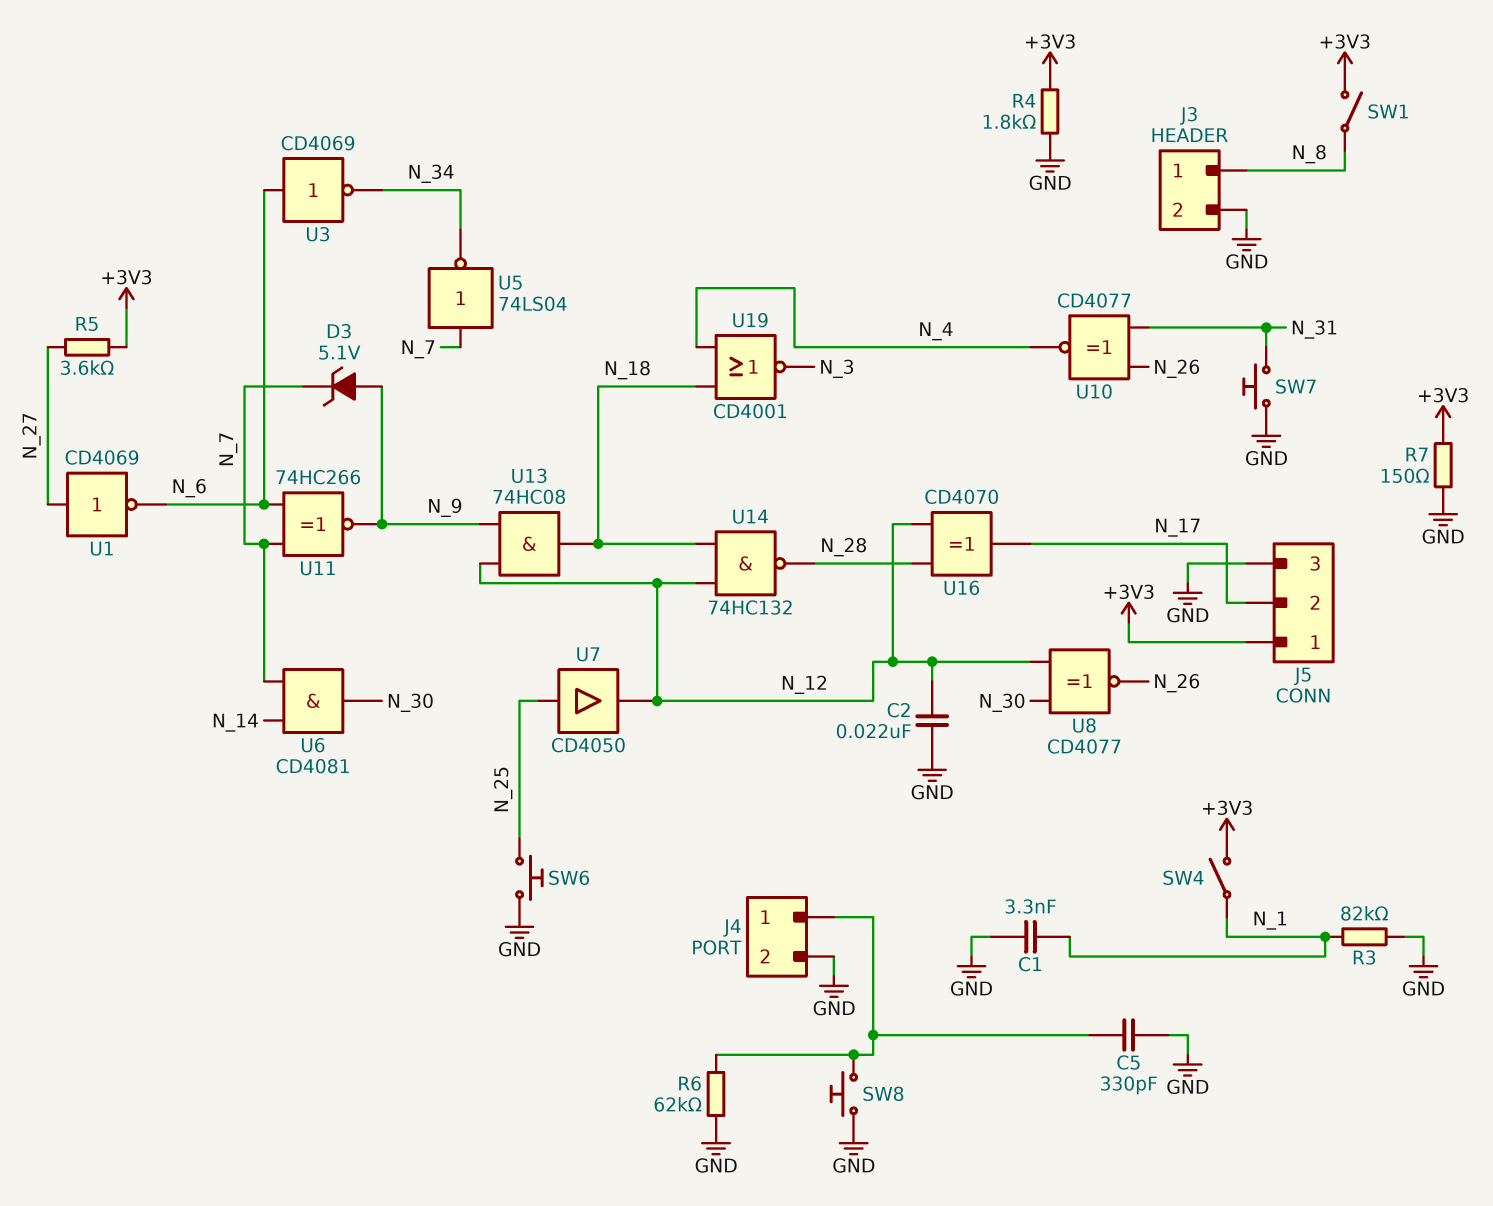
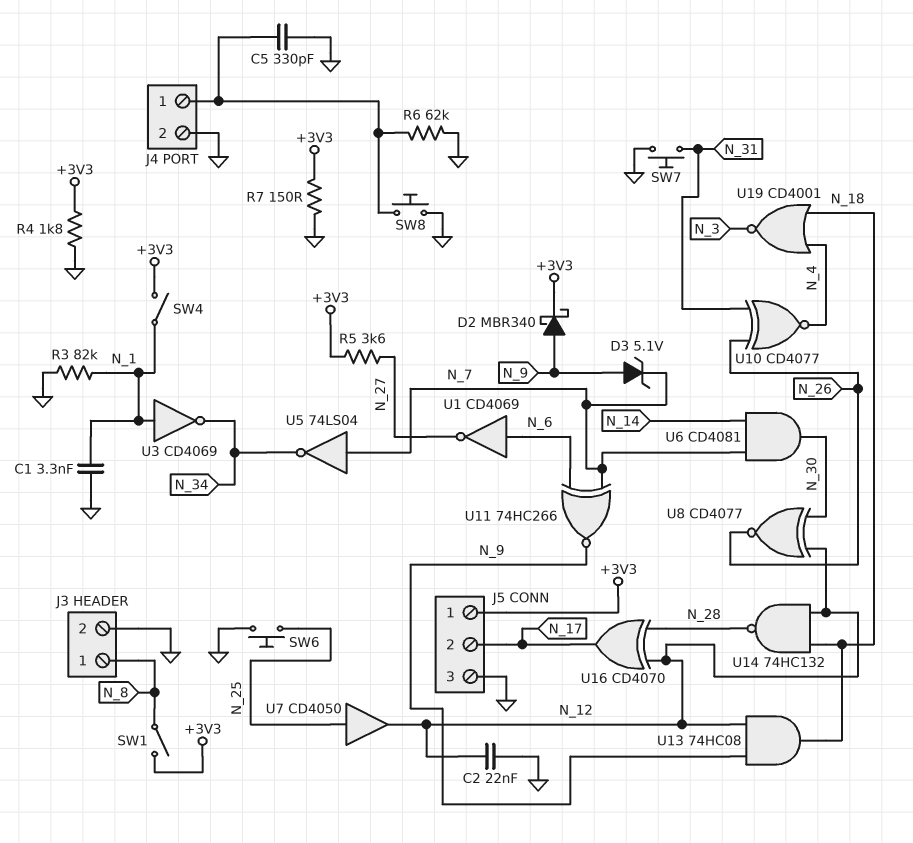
D2: none -> schottky MBR340 (A N_9, K +3V3)
U1: NOT CD4069 (in N_27, out N_6) -> NOT CD4069 (in N_6, out N_27)
U3: NOT CD4069 (in N_6, out N_34) -> NOT CD4069 (in N_1, out N_34)

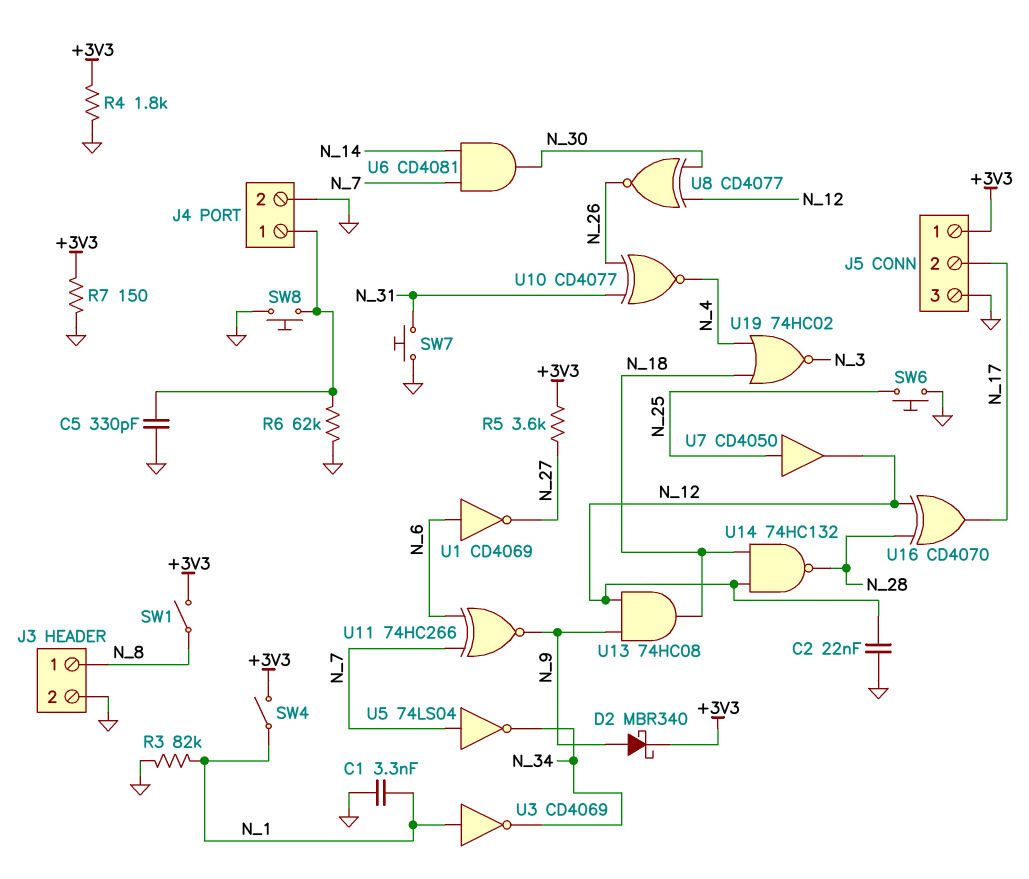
D3: zener 5.1V (A N_9, K N_7) -> none
U19: NOR CD4001 (in N_4, in N_18, out N_3) -> NOR 74HC02 (in N_4, in N_18, out N_3)

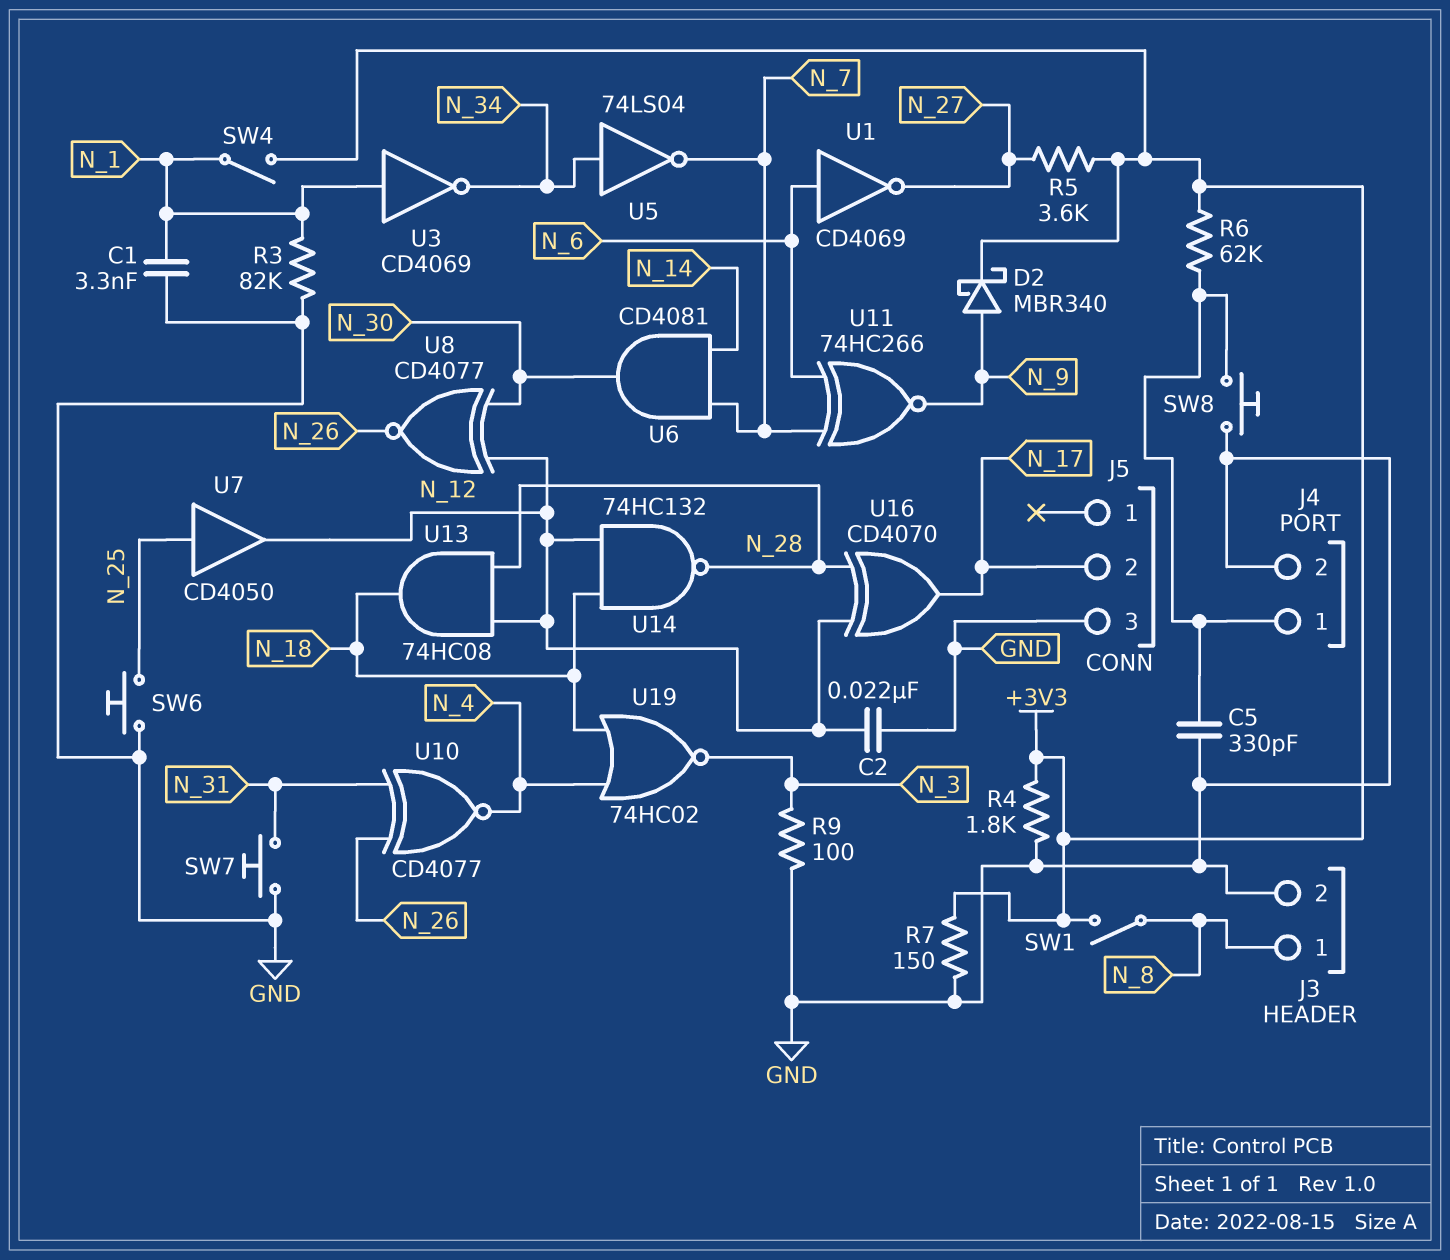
J5 pin 1: +3V3 -> none
R6: 62k (GND, J4/1) -> 62k (+3V3, J4/1)
R9: none -> 100 (GND, N_3)
U5: NOT 74LS04 (in N_7, out N_34) -> NOT 74LS04 (in N_34, out N_7)
U13: AND 74HC08 (in N_9, in N_12, out N_18) -> AND 74HC08 (in N_12, in N_28, out N_18)

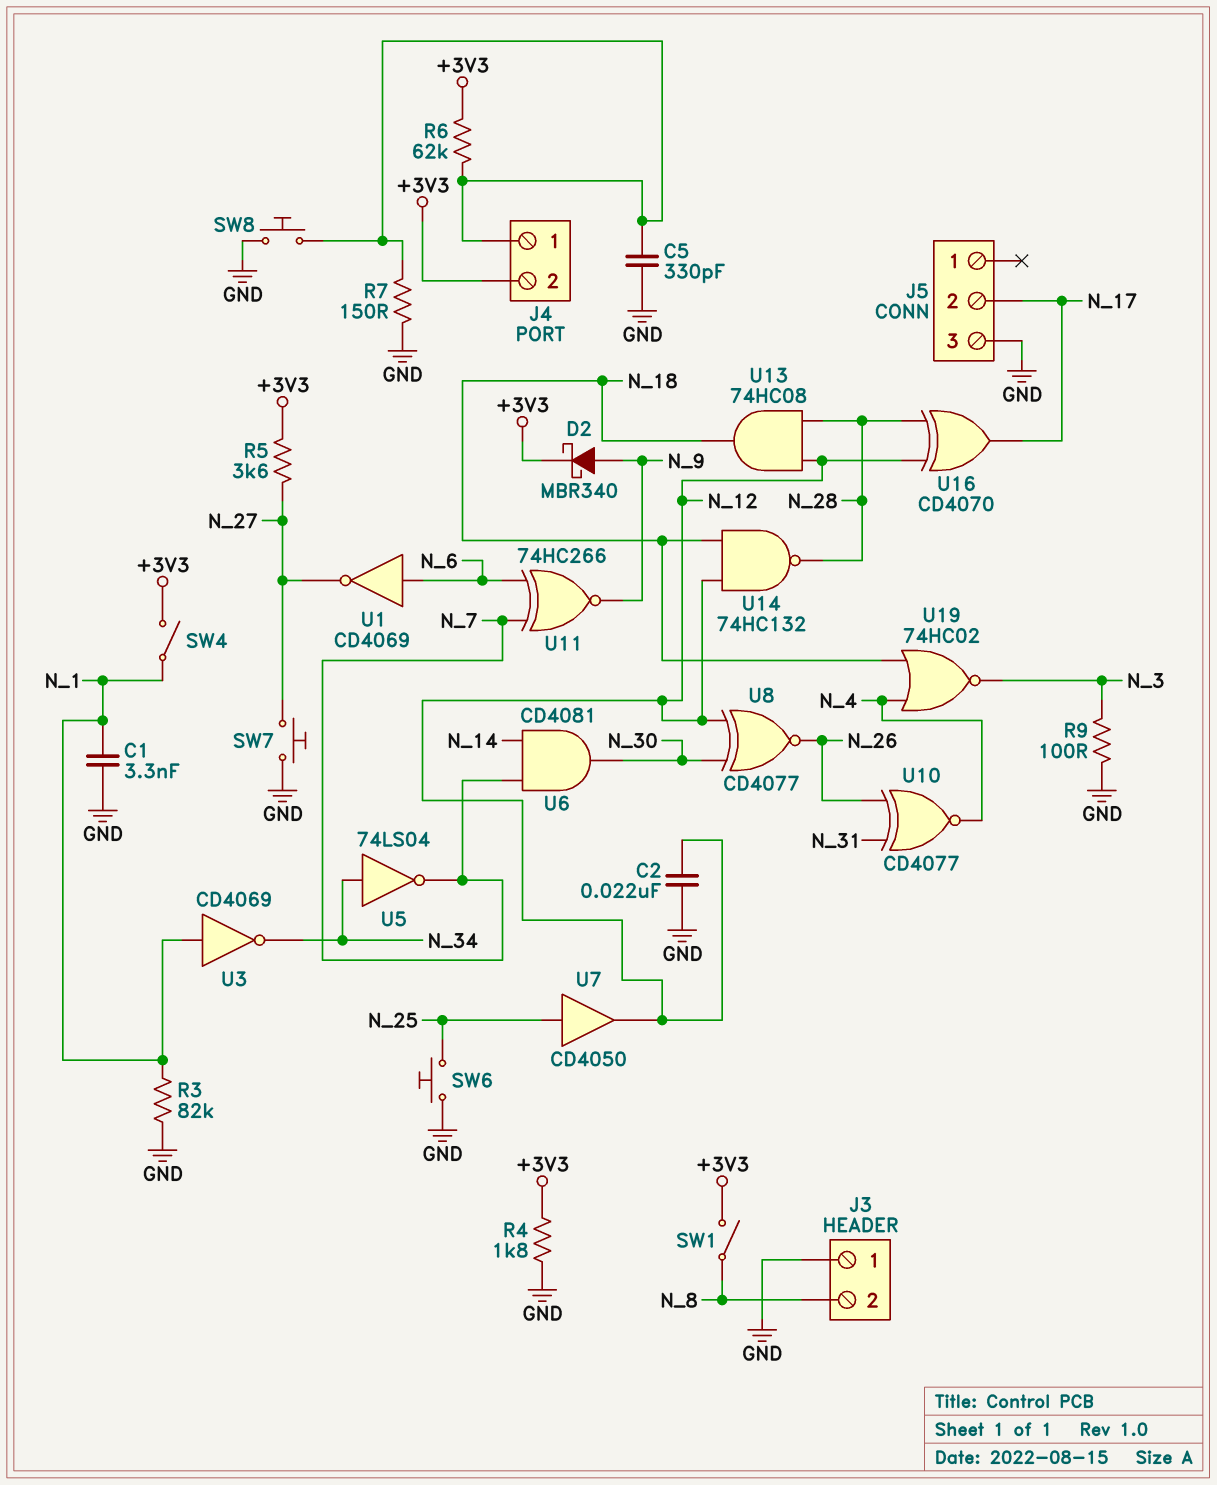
J3 pin 1: N_8 -> GND
J3 pin 2: GND -> N_8
J4 pin 2: GND -> +3V3
R7: 150 (+3V3, GND) -> 150 (GND, J4/1)
SW7: button (GND, N_31) -> button (GND, N_27)

